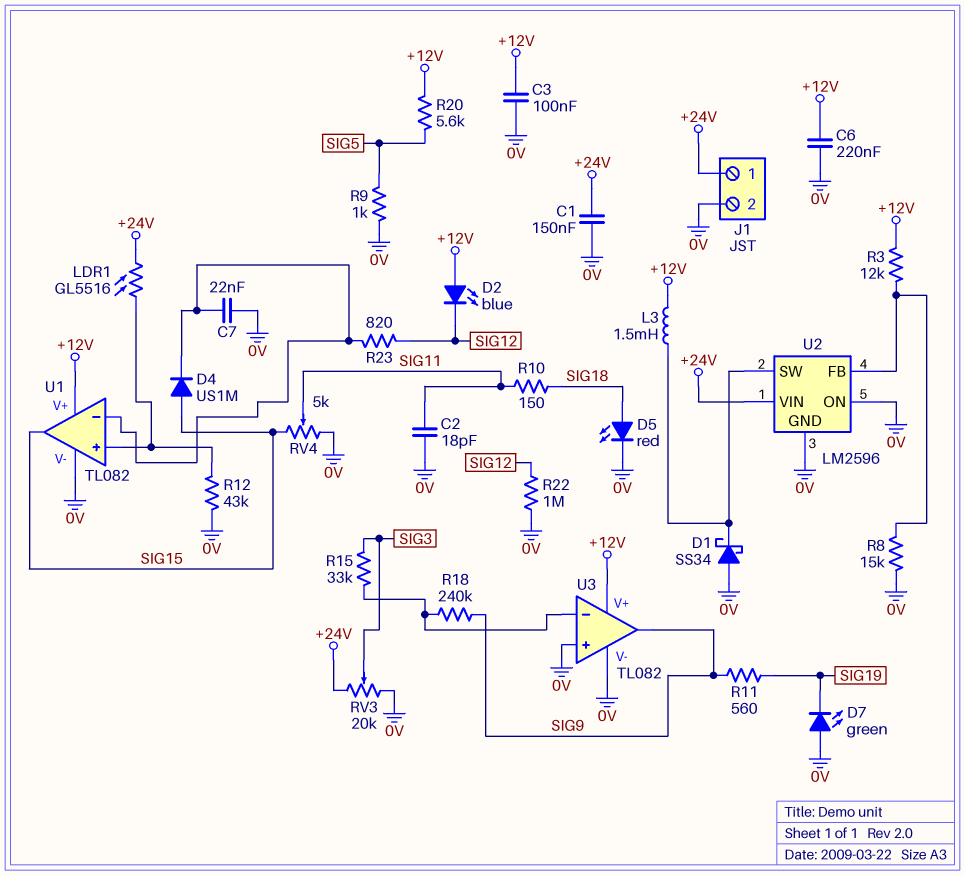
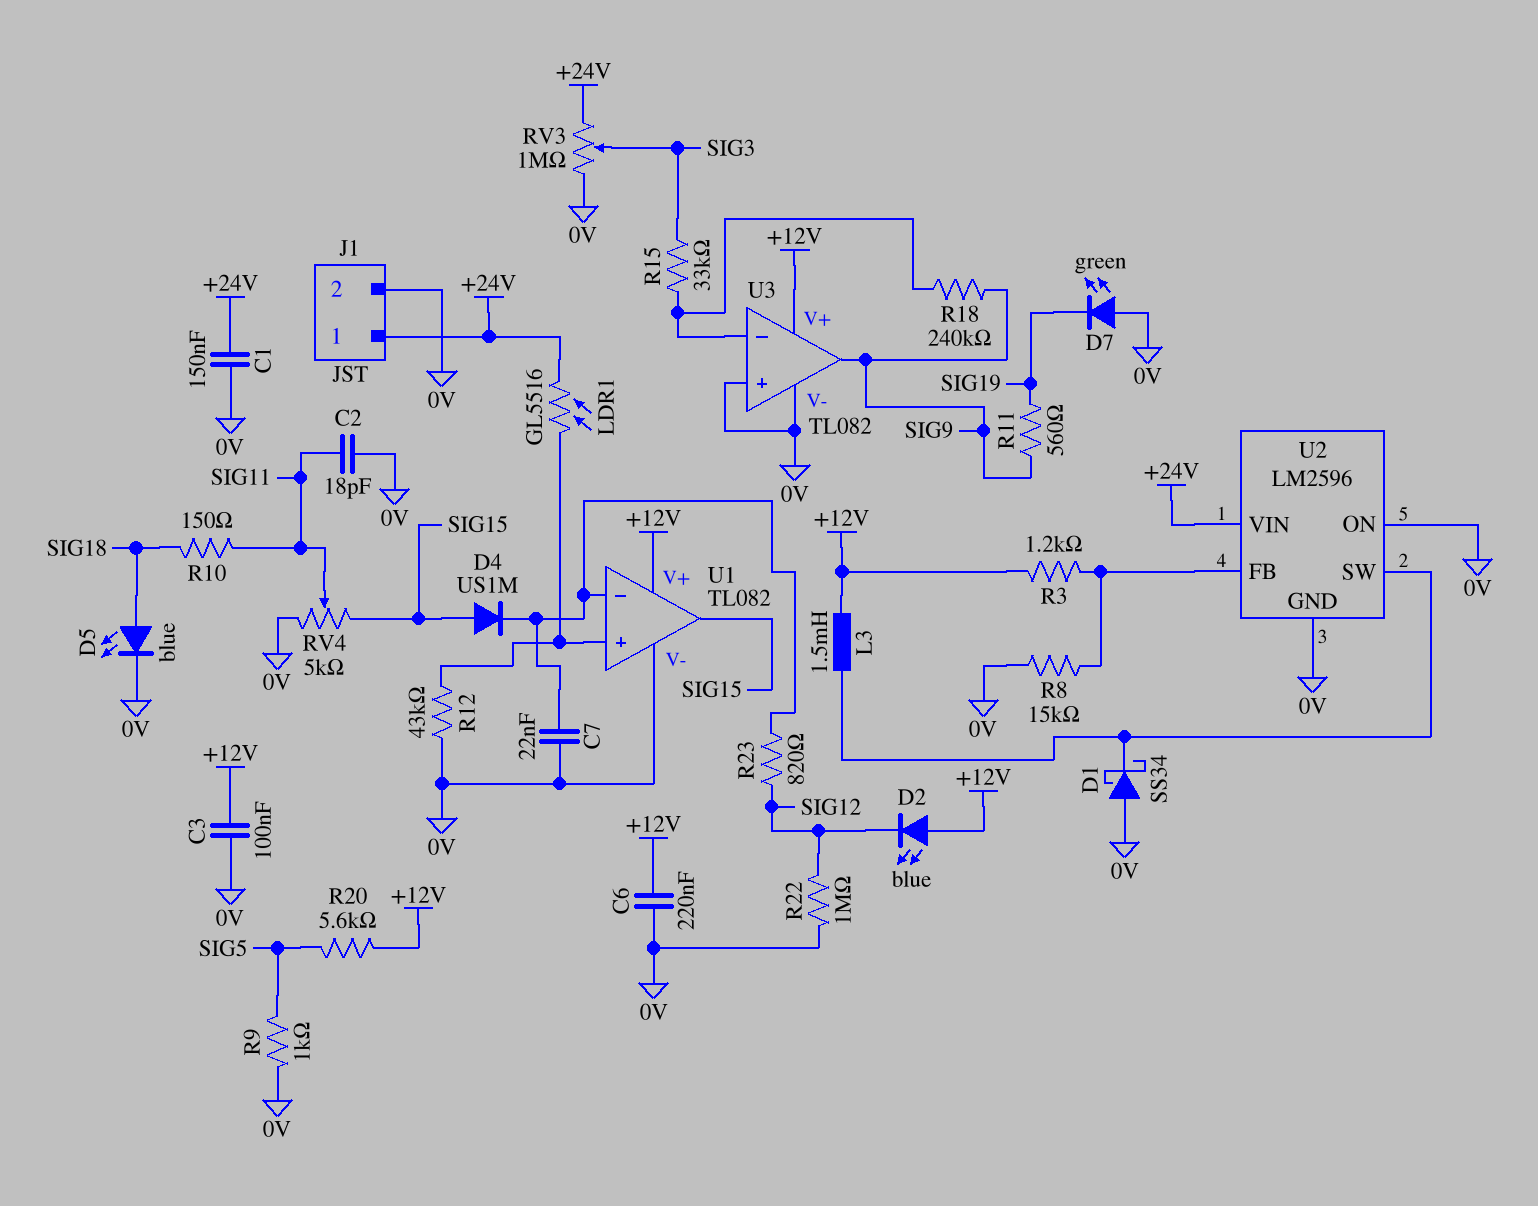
D5: LED red (A SIG18, K 0V) -> LED blue (A SIG18, K 0V)
R3: 12k (+12V, U2/FB) -> 1.2k (+12V, U2/FB)
RV3: 20k (+24V, 0V, wiper SIG3) -> 1M (+24V, 0V, wiper SIG3)

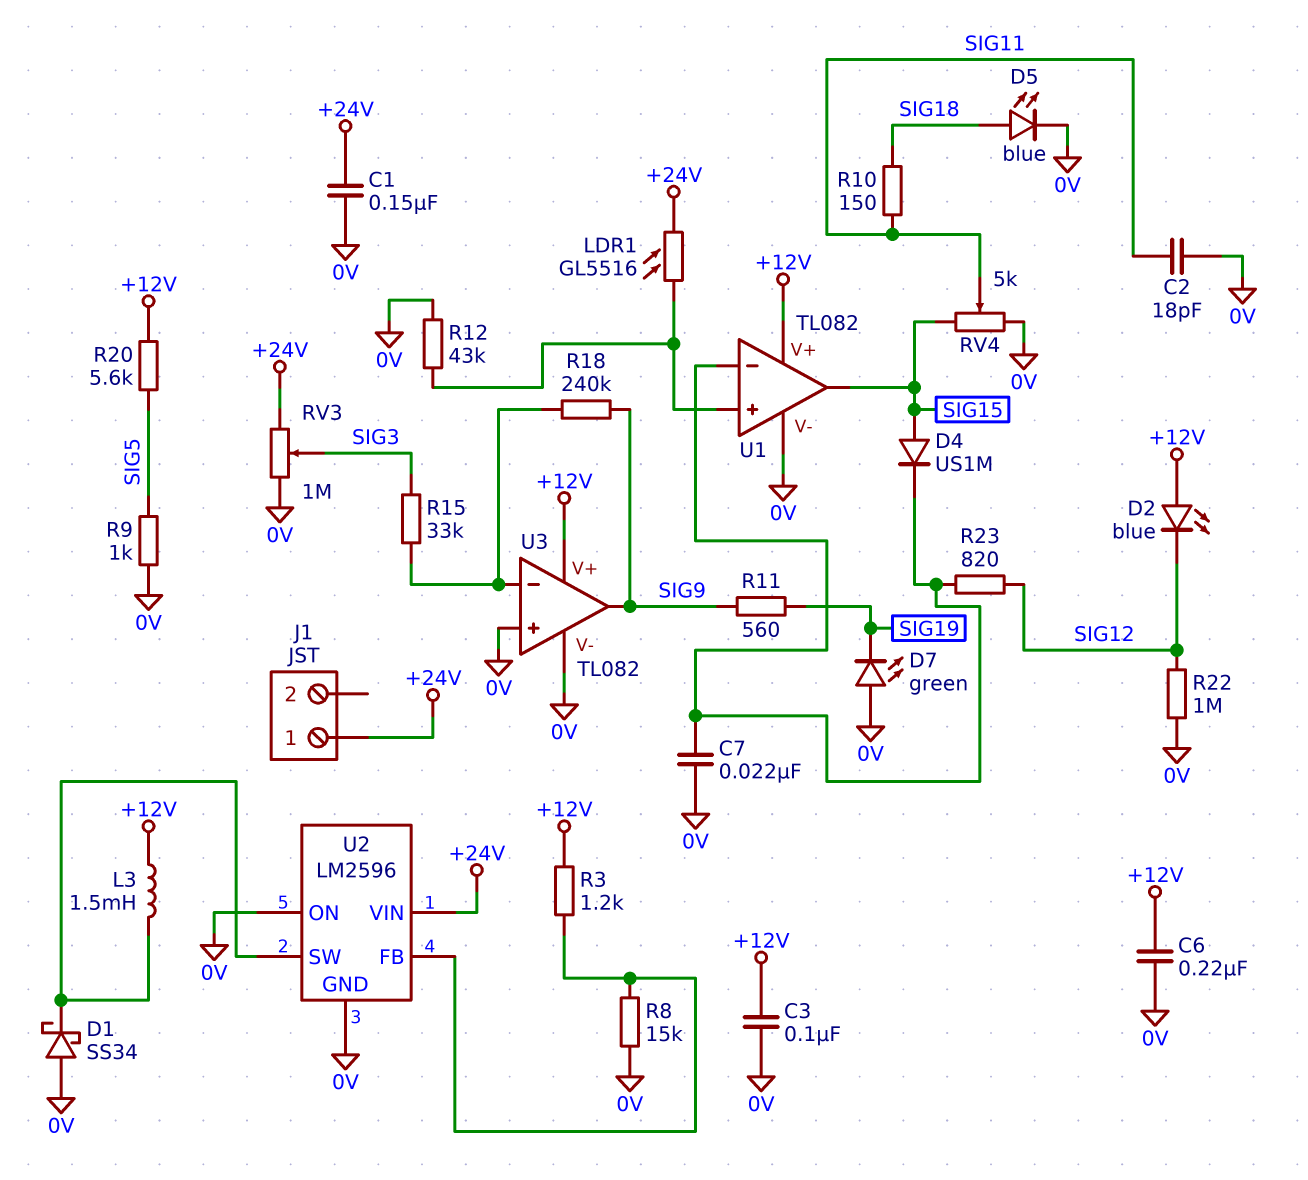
J1 pin 2: 0V -> none

